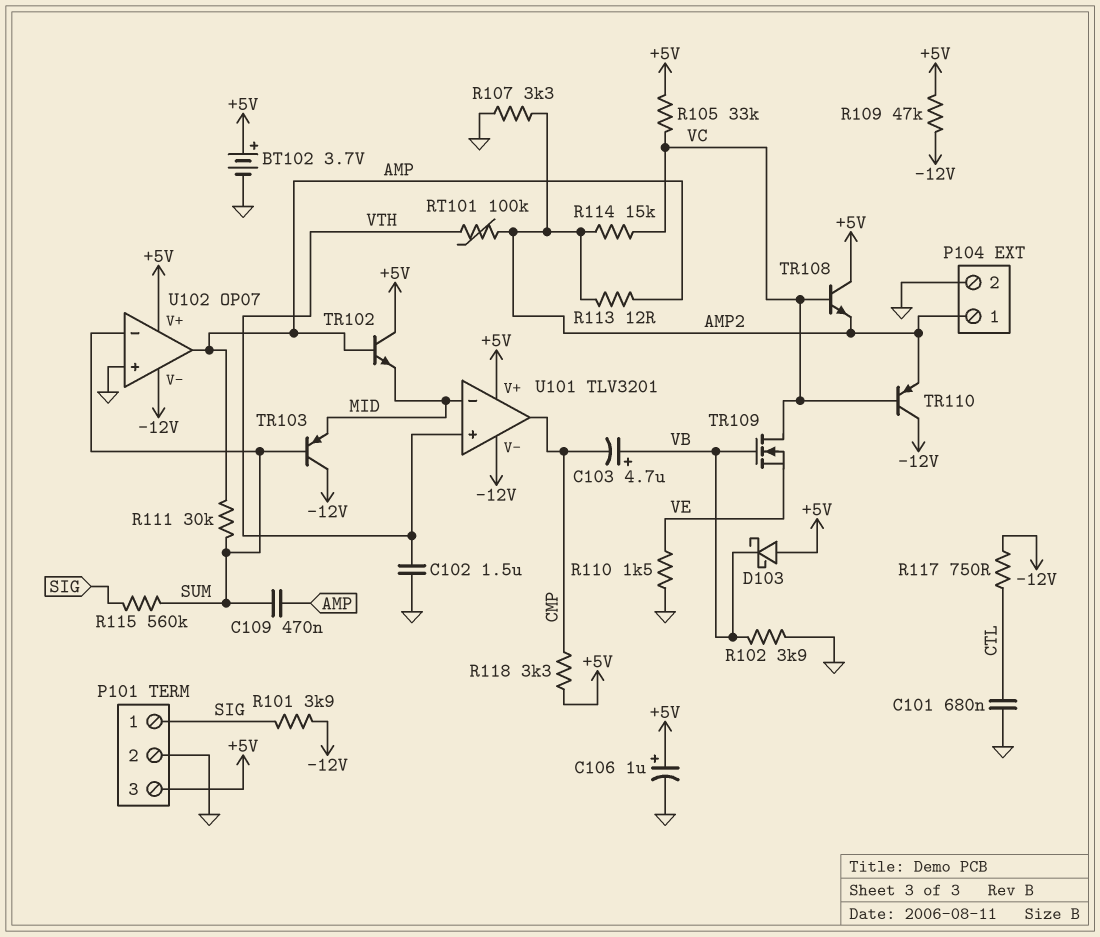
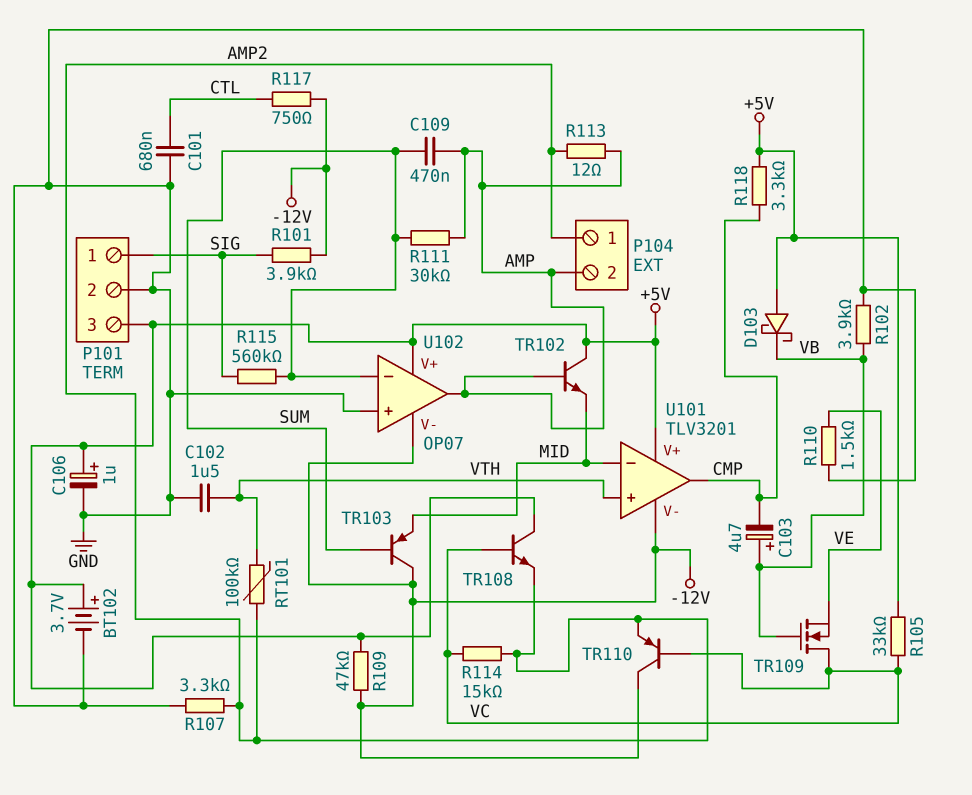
P104 pin 2: GND -> AMP

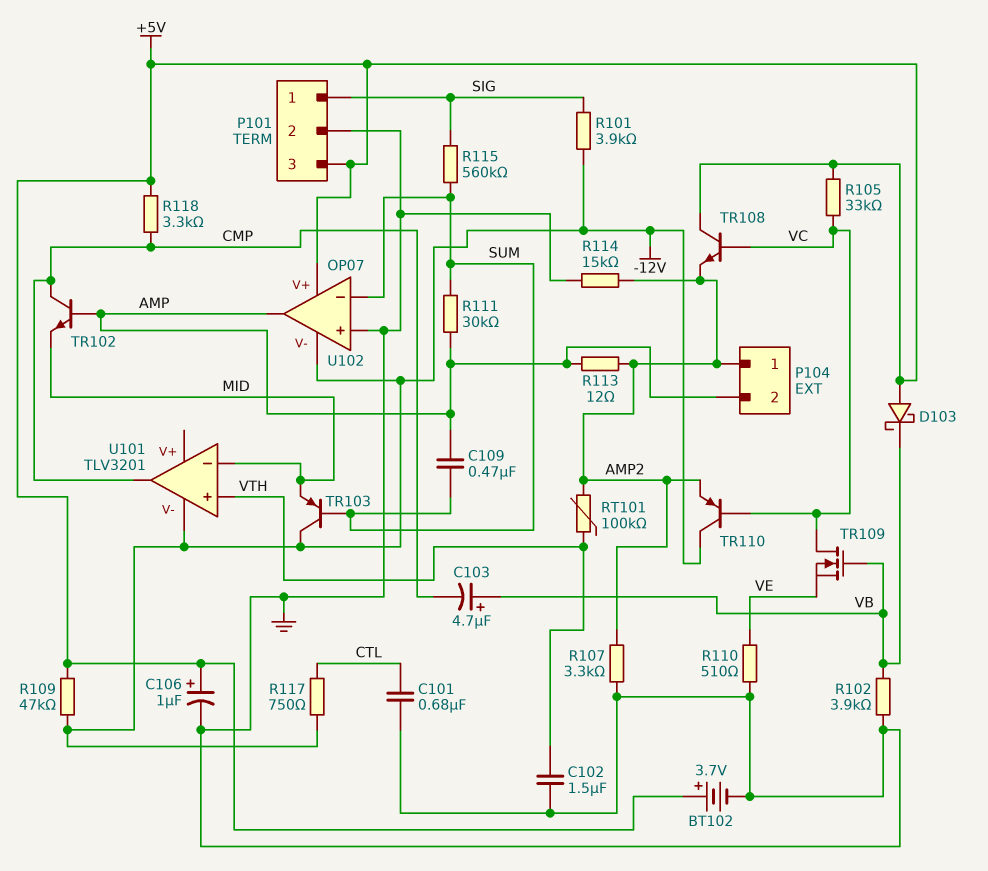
R110: 1.5k (GND, VE) -> 510 (GND, VE)
R114: 15k (AMP2, VC) -> 15k (AMP2, GND)
TR102: NPN (B AMP, C +5V, E MID) -> NPN (B AMP, C CMP, E MID)
U101 pin V+: +5V -> none

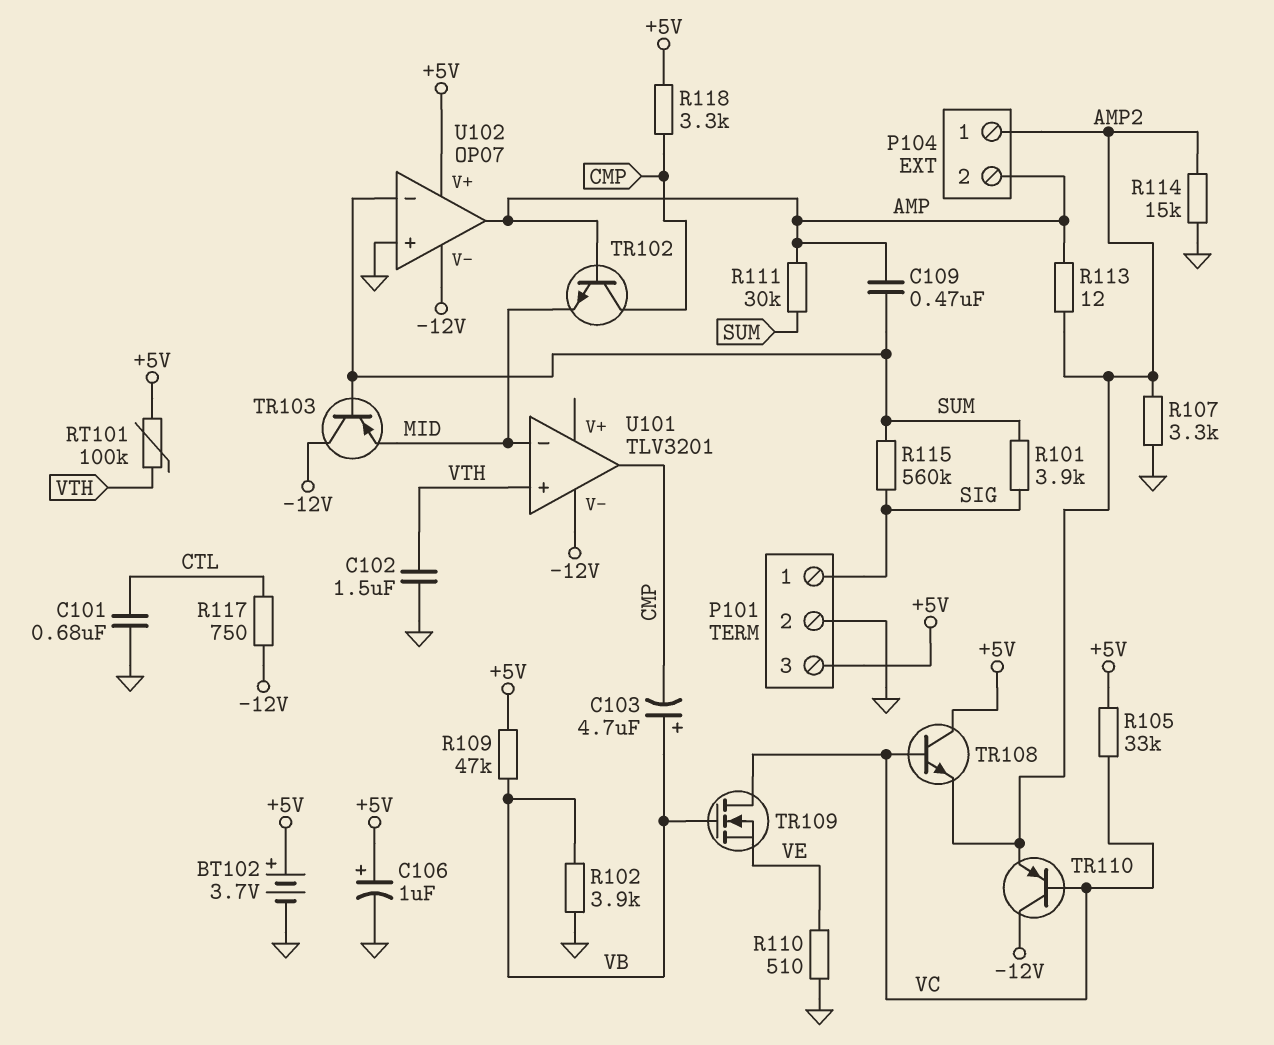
D103: schottky (A +5V, K VB) -> none
R101: 3.9k (-12V, SIG) -> 3.9k (SIG, SUM)
R109: 47k (+5V, -12V) -> 47k (+5V, VB)
RT101: 100k (AMP2, VTH) -> 100k (+5V, VTH)

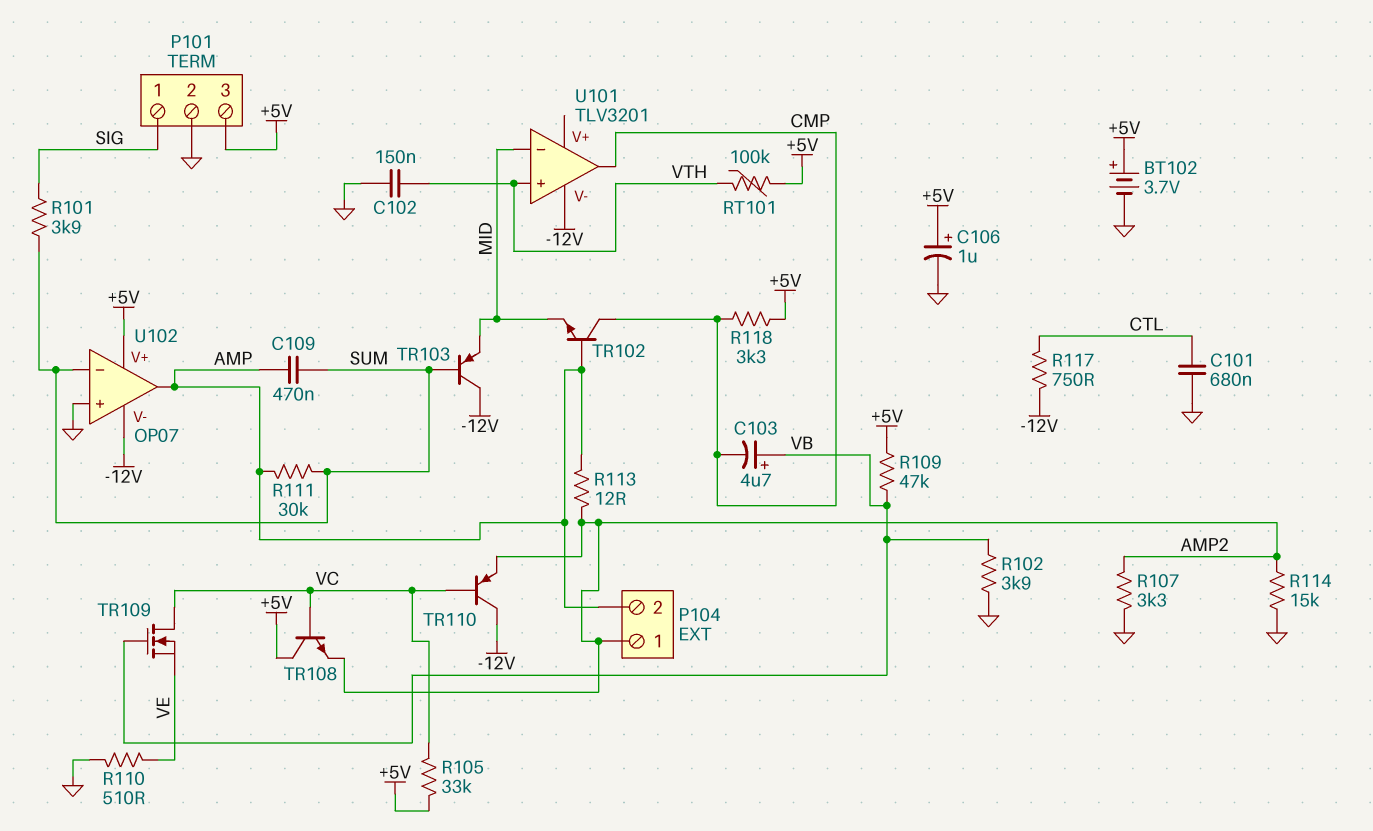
C102: 1.5uF (GND, VTH) -> 150nF (GND, VTH)
R115: 560k (SIG, SUM) -> none

